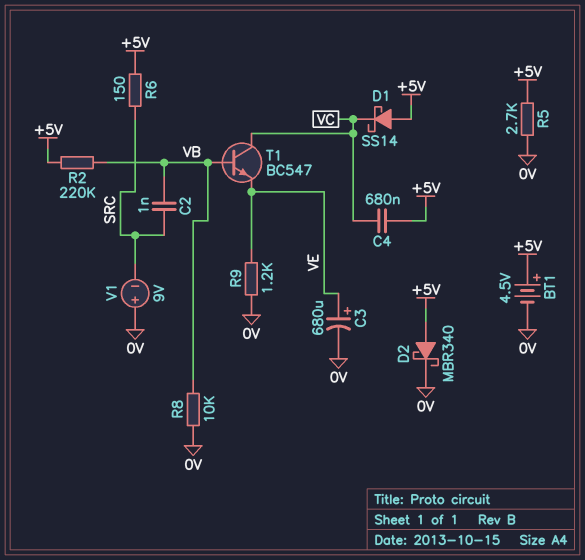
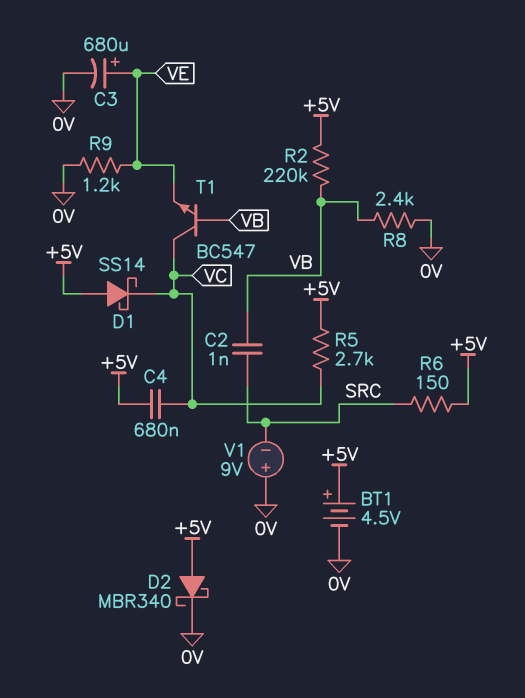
R5: 2.7k (+5V, 0V) -> 2.7k (+5V, VC)
R8: 10k (0V, VB) -> 2.4k (0V, VB)

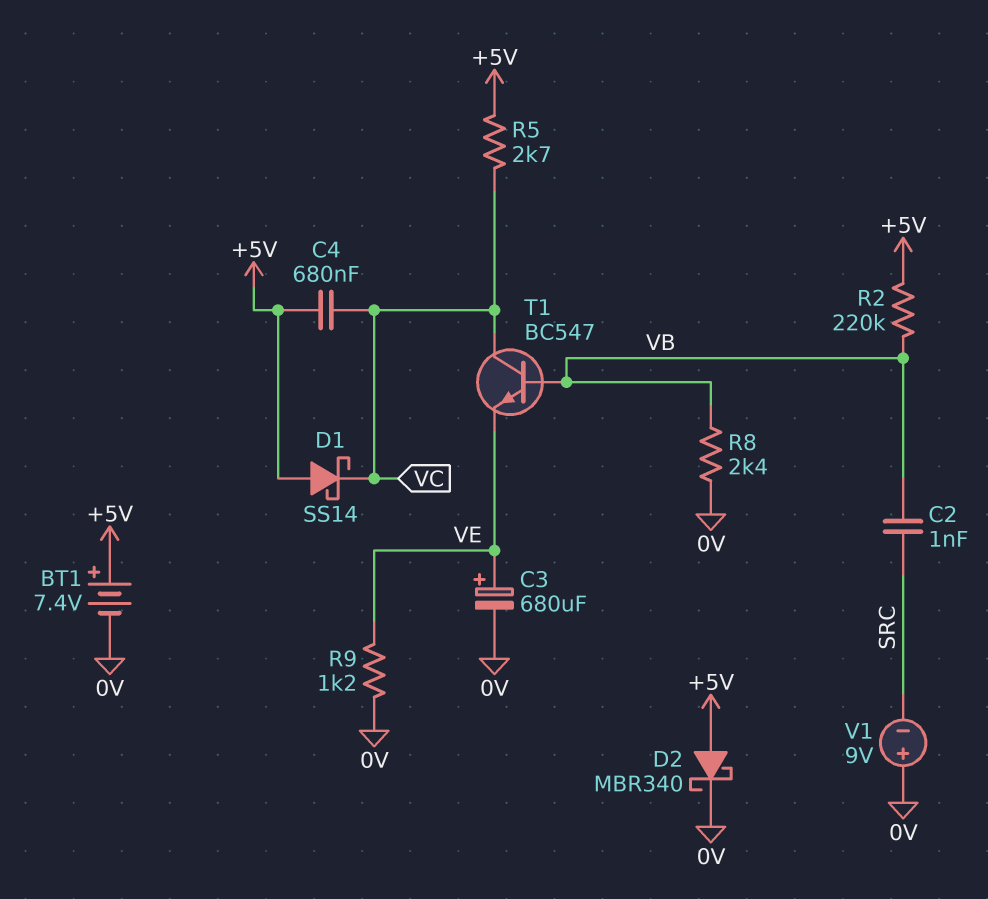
BT1: 4.5V (plus +5V, minus 0V) -> 7.4V (plus +5V, minus 0V)
R6: 150 (+5V, SRC) -> none

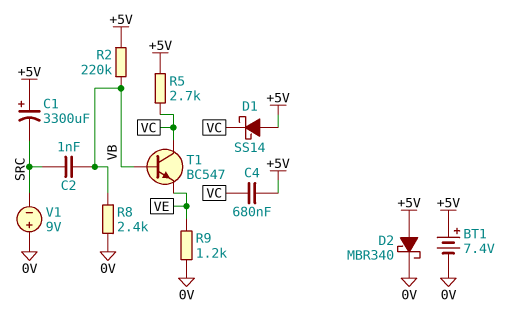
C1: none -> 3300uF (plus +5V, minus SRC)
C3: 680uF (plus VE, minus 0V) -> none

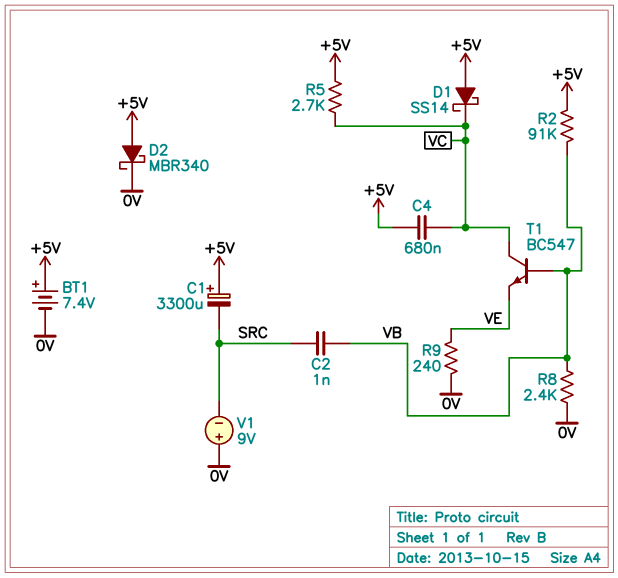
R2: 220k (+5V, VB) -> 91k (+5V, VB)
R9: 1.2k (0V, VE) -> 240 (0V, VE)

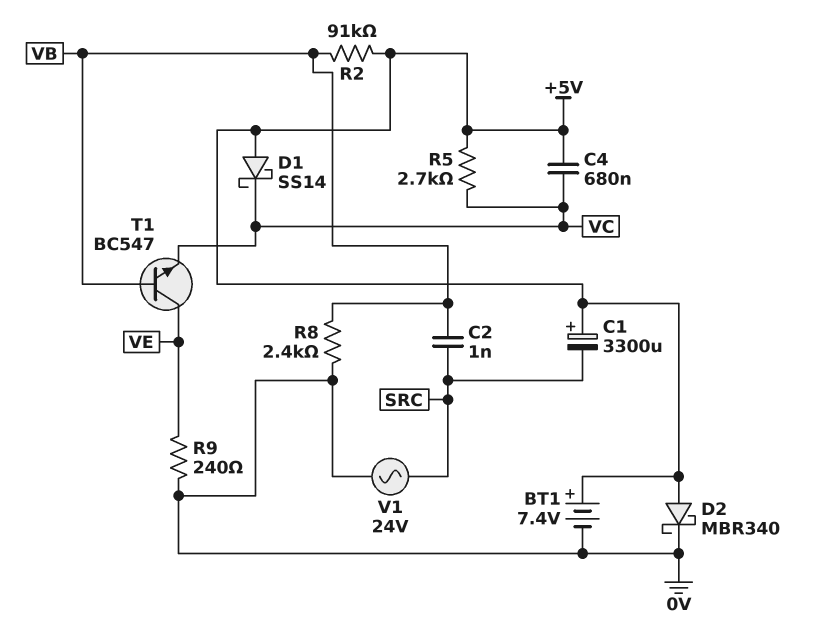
T1: NPN BC547 (B VB, C VC, E VE) -> NPN BC547 (B VB, C VE, E VC)
V1: 9V (plus 0V, minus SRC) -> AC 24V (0V, SRC)

